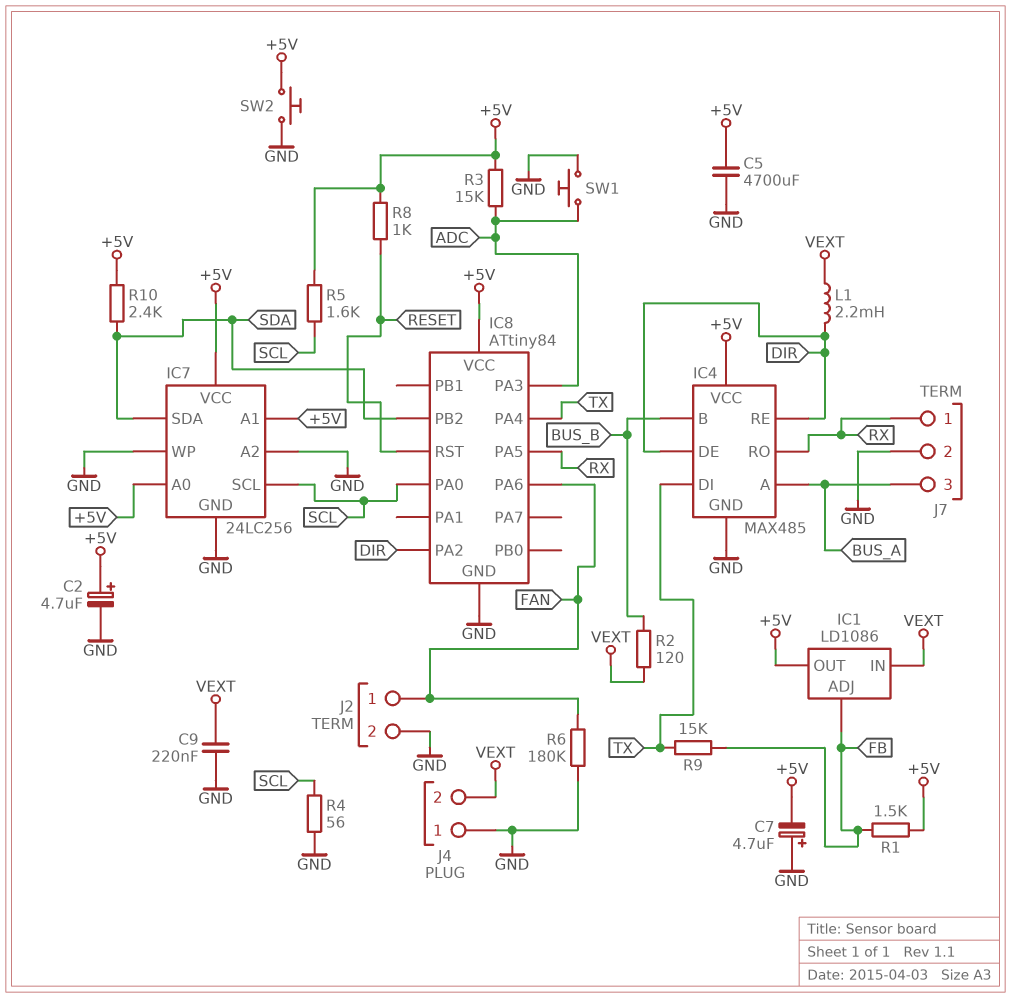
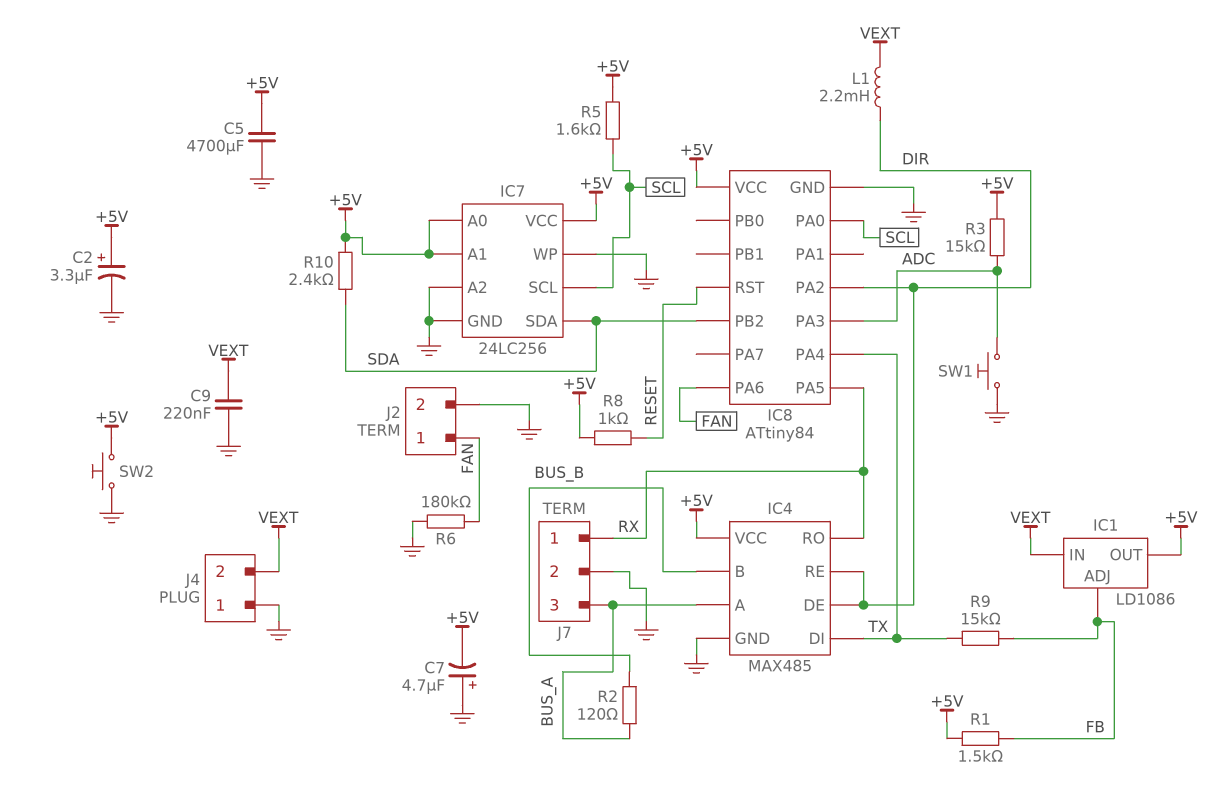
C2: 4.7uF (plus +5V, minus GND) -> 3.3uF (plus +5V, minus GND)
R2: 120 (BUS_B, VEXT) -> 120 (BUS_A, BUS_B)
R4: 56 (GND, SCL) -> none

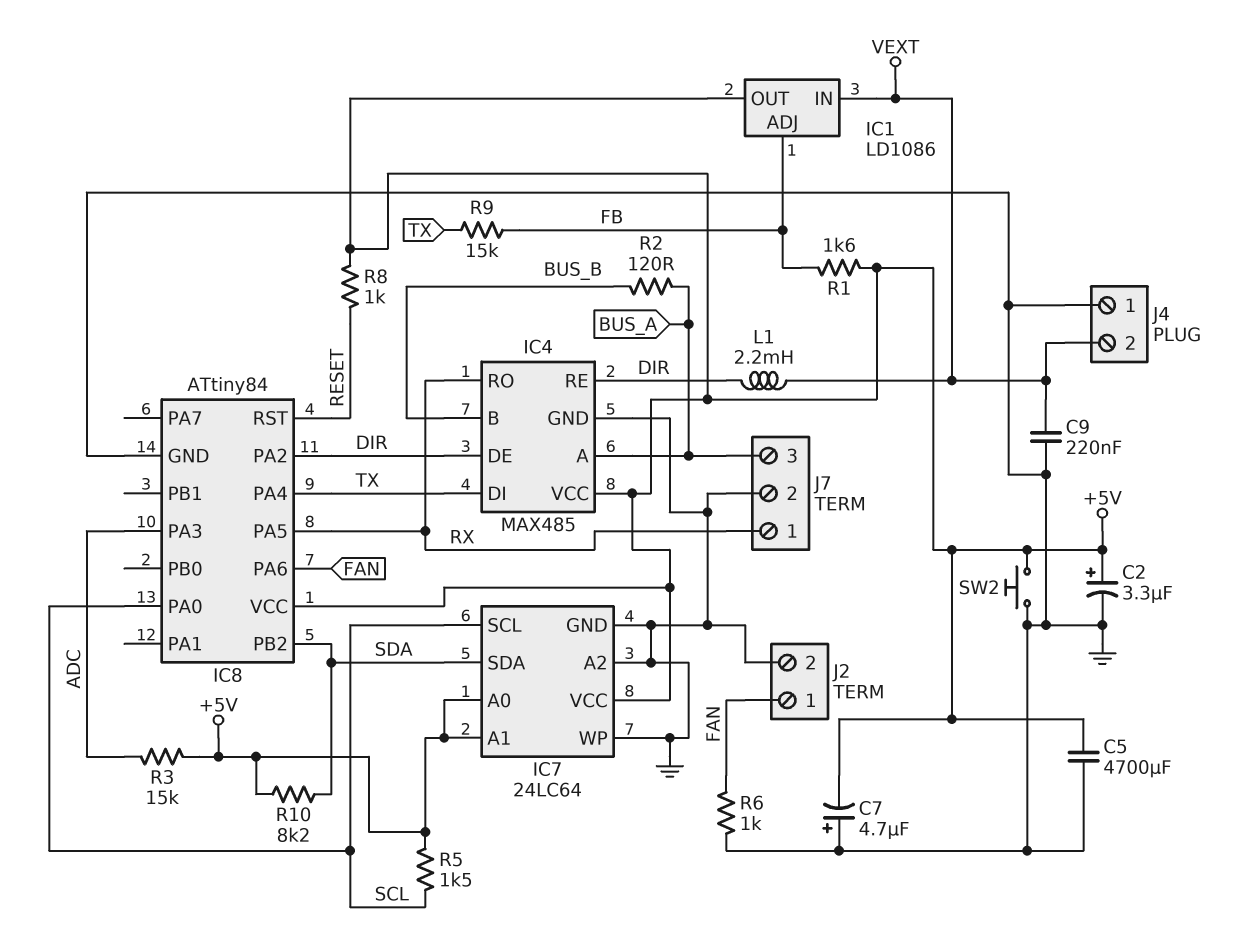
IC7: 24LC256 -> 24LC64
R1: 1.5k (+5V, FB) -> 1.6k (+5V, FB)
R5: 1.6k (+5V, SCL) -> 1.5k (+5V, SCL)
R6: 180k (FAN, GND) -> 1k (FAN, GND)
R10: 2.4k (+5V, SDA) -> 8.2k (+5V, SDA)
SW1: button (ADC, GND) -> none

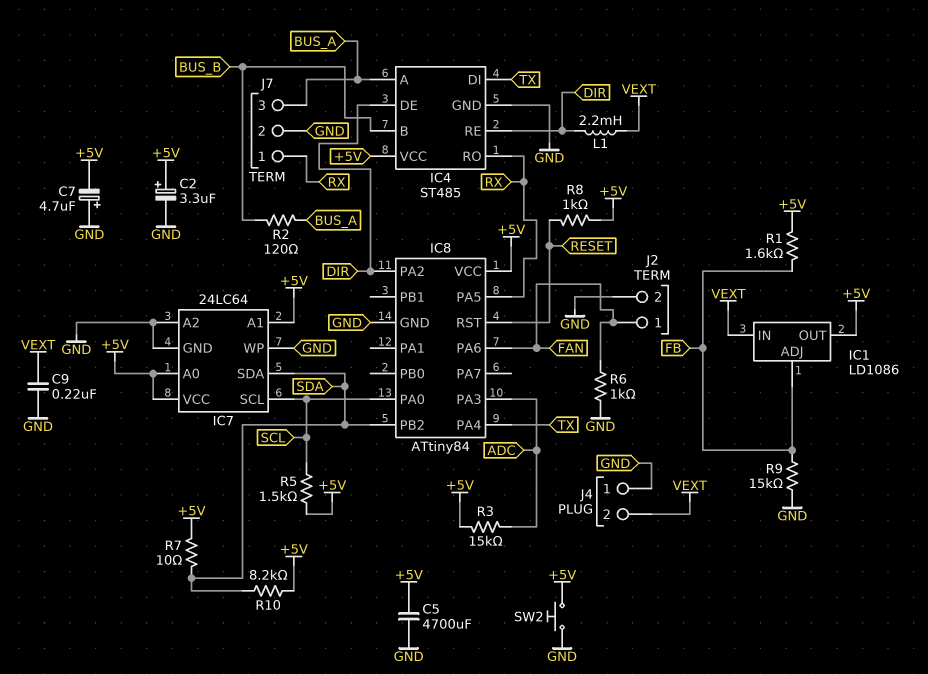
IC4: MAX485 -> ST485
R7: none -> 10 (+5V, SDA)
R9: 15k (FB, TX) -> 15k (FB, GND)

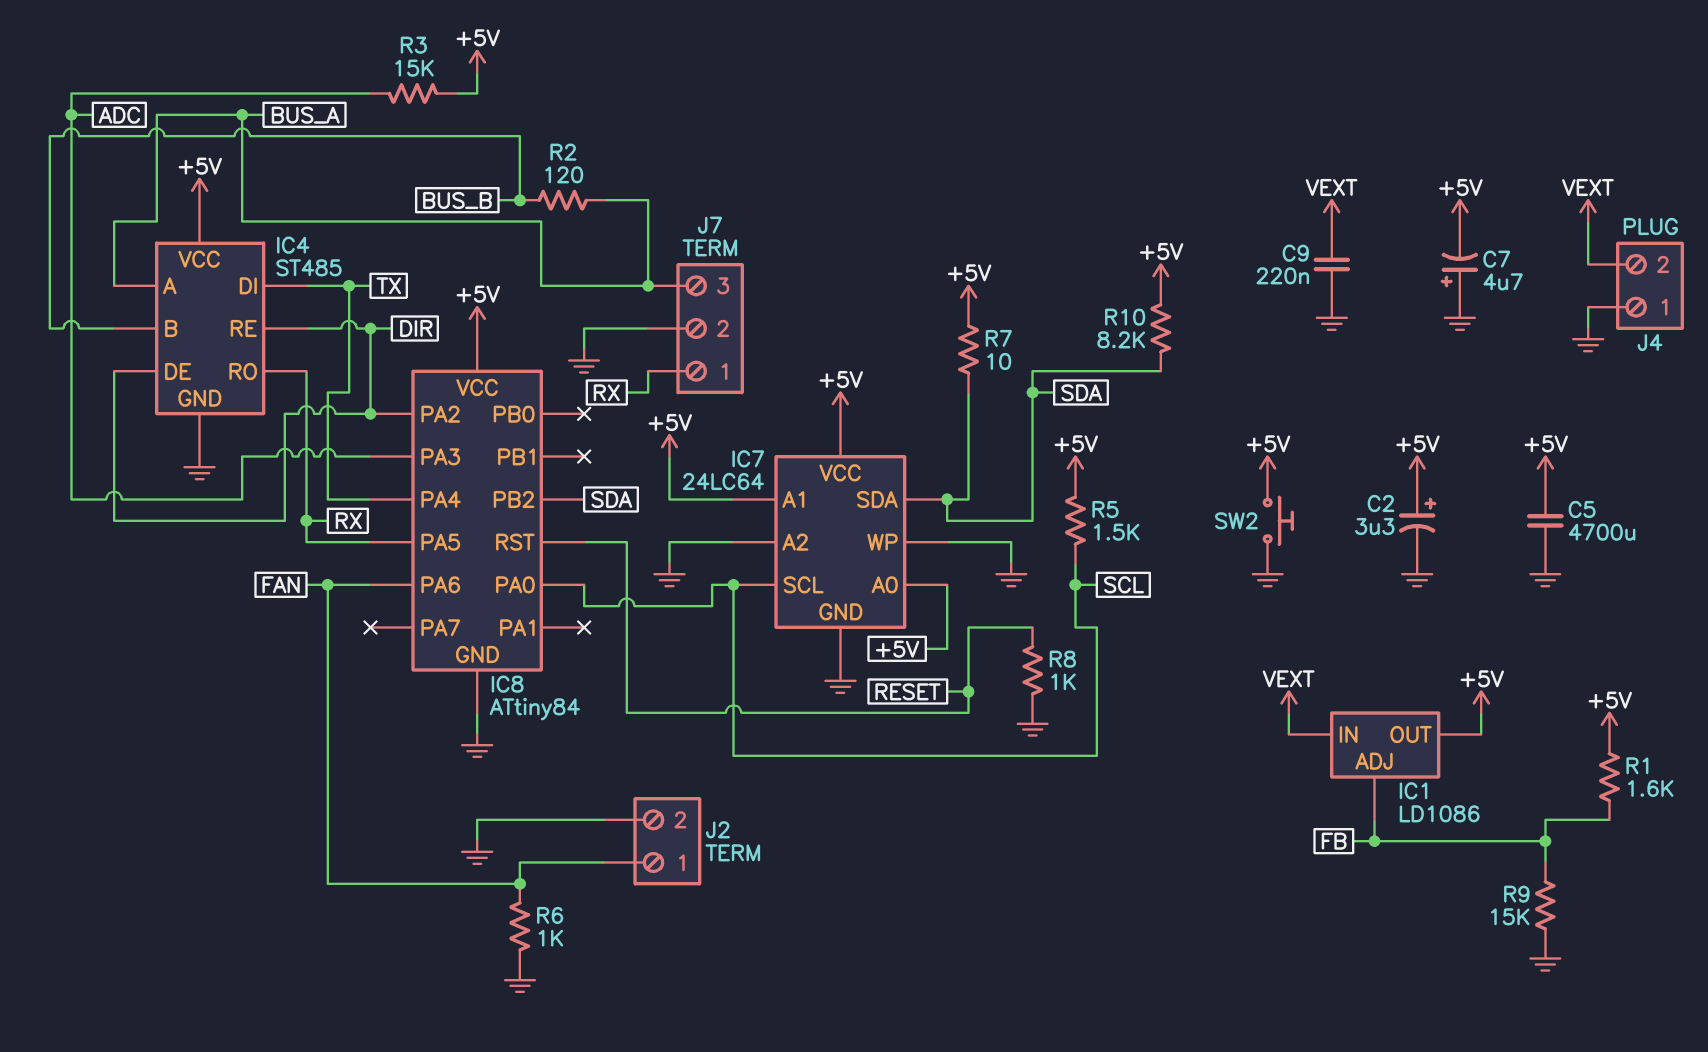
L1: 2.2mH (DIR, VEXT) -> none
R8: 1k (+5V, RESET) -> 1k (GND, RESET)

